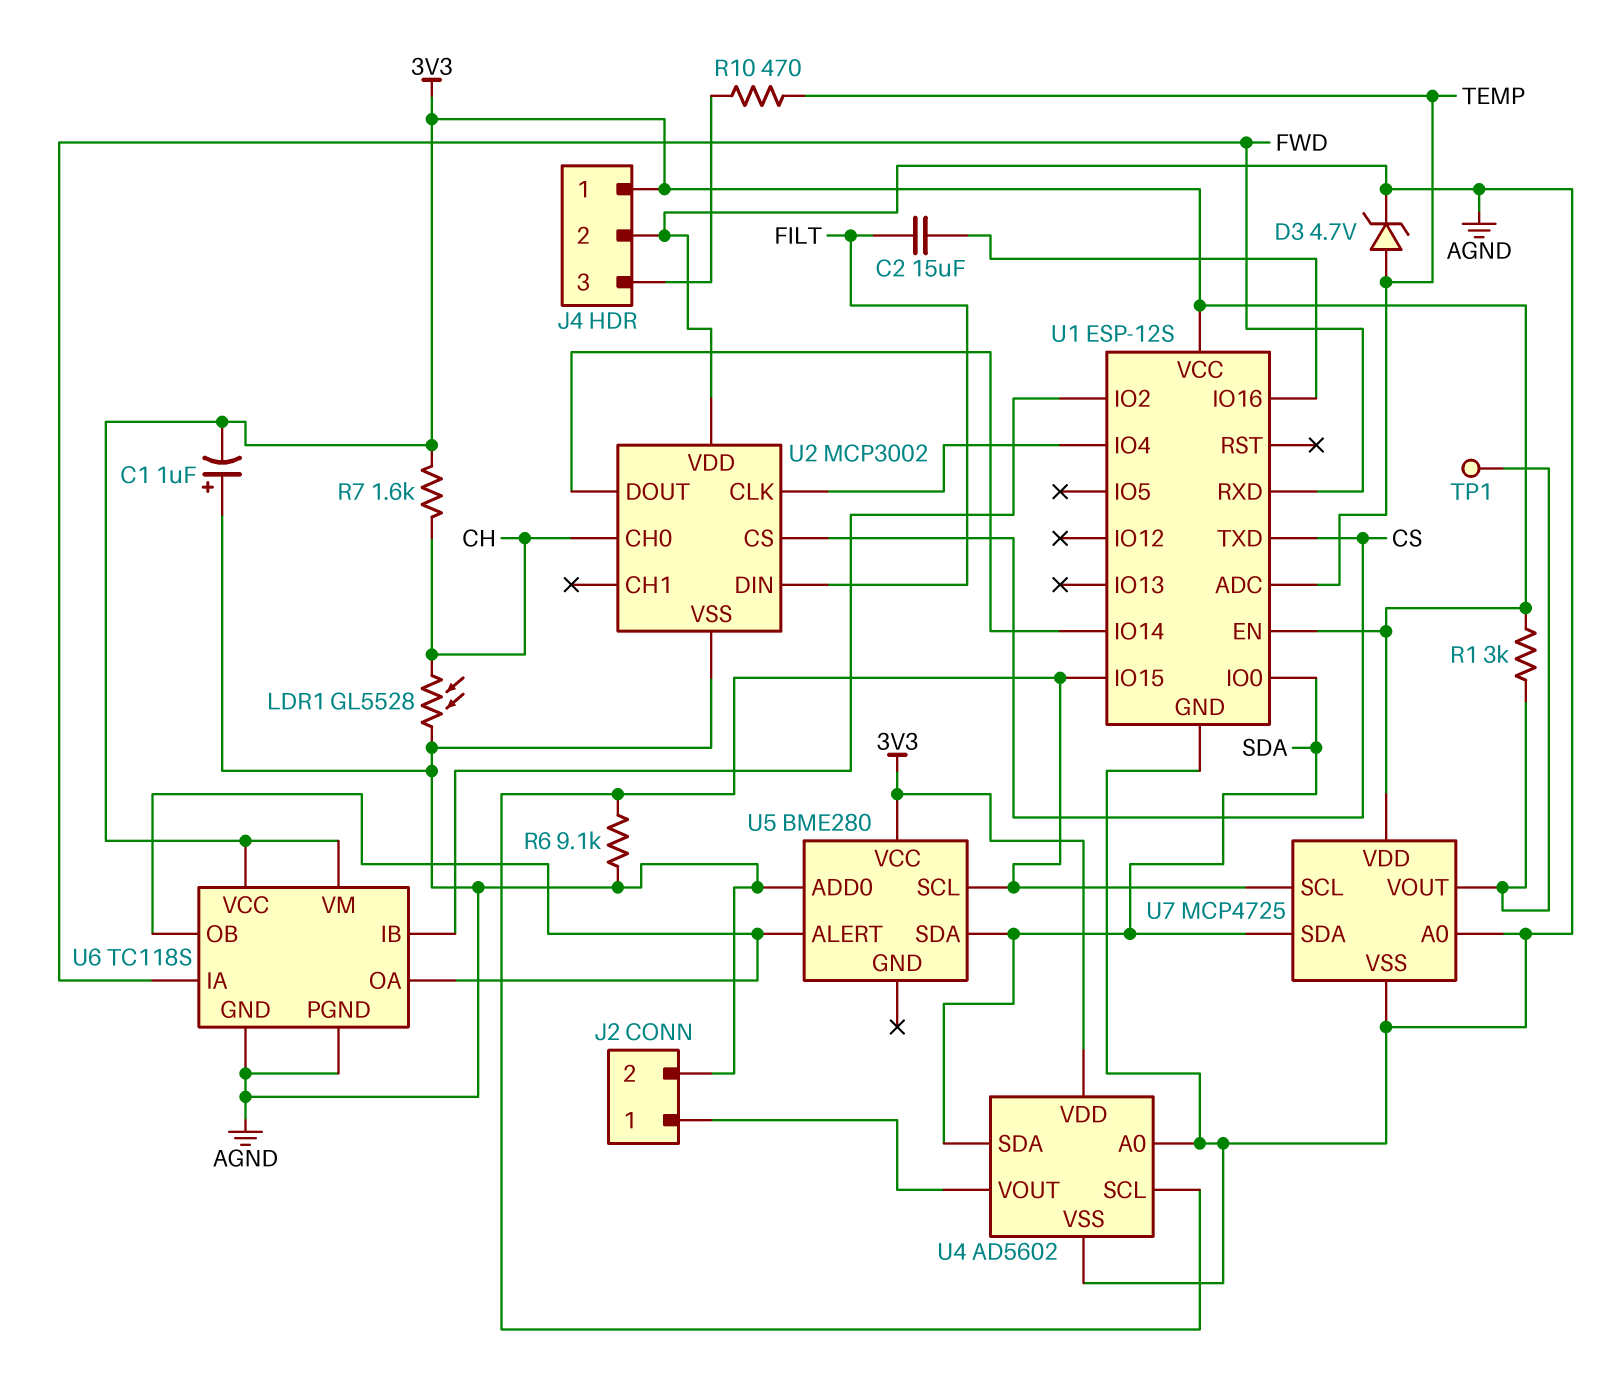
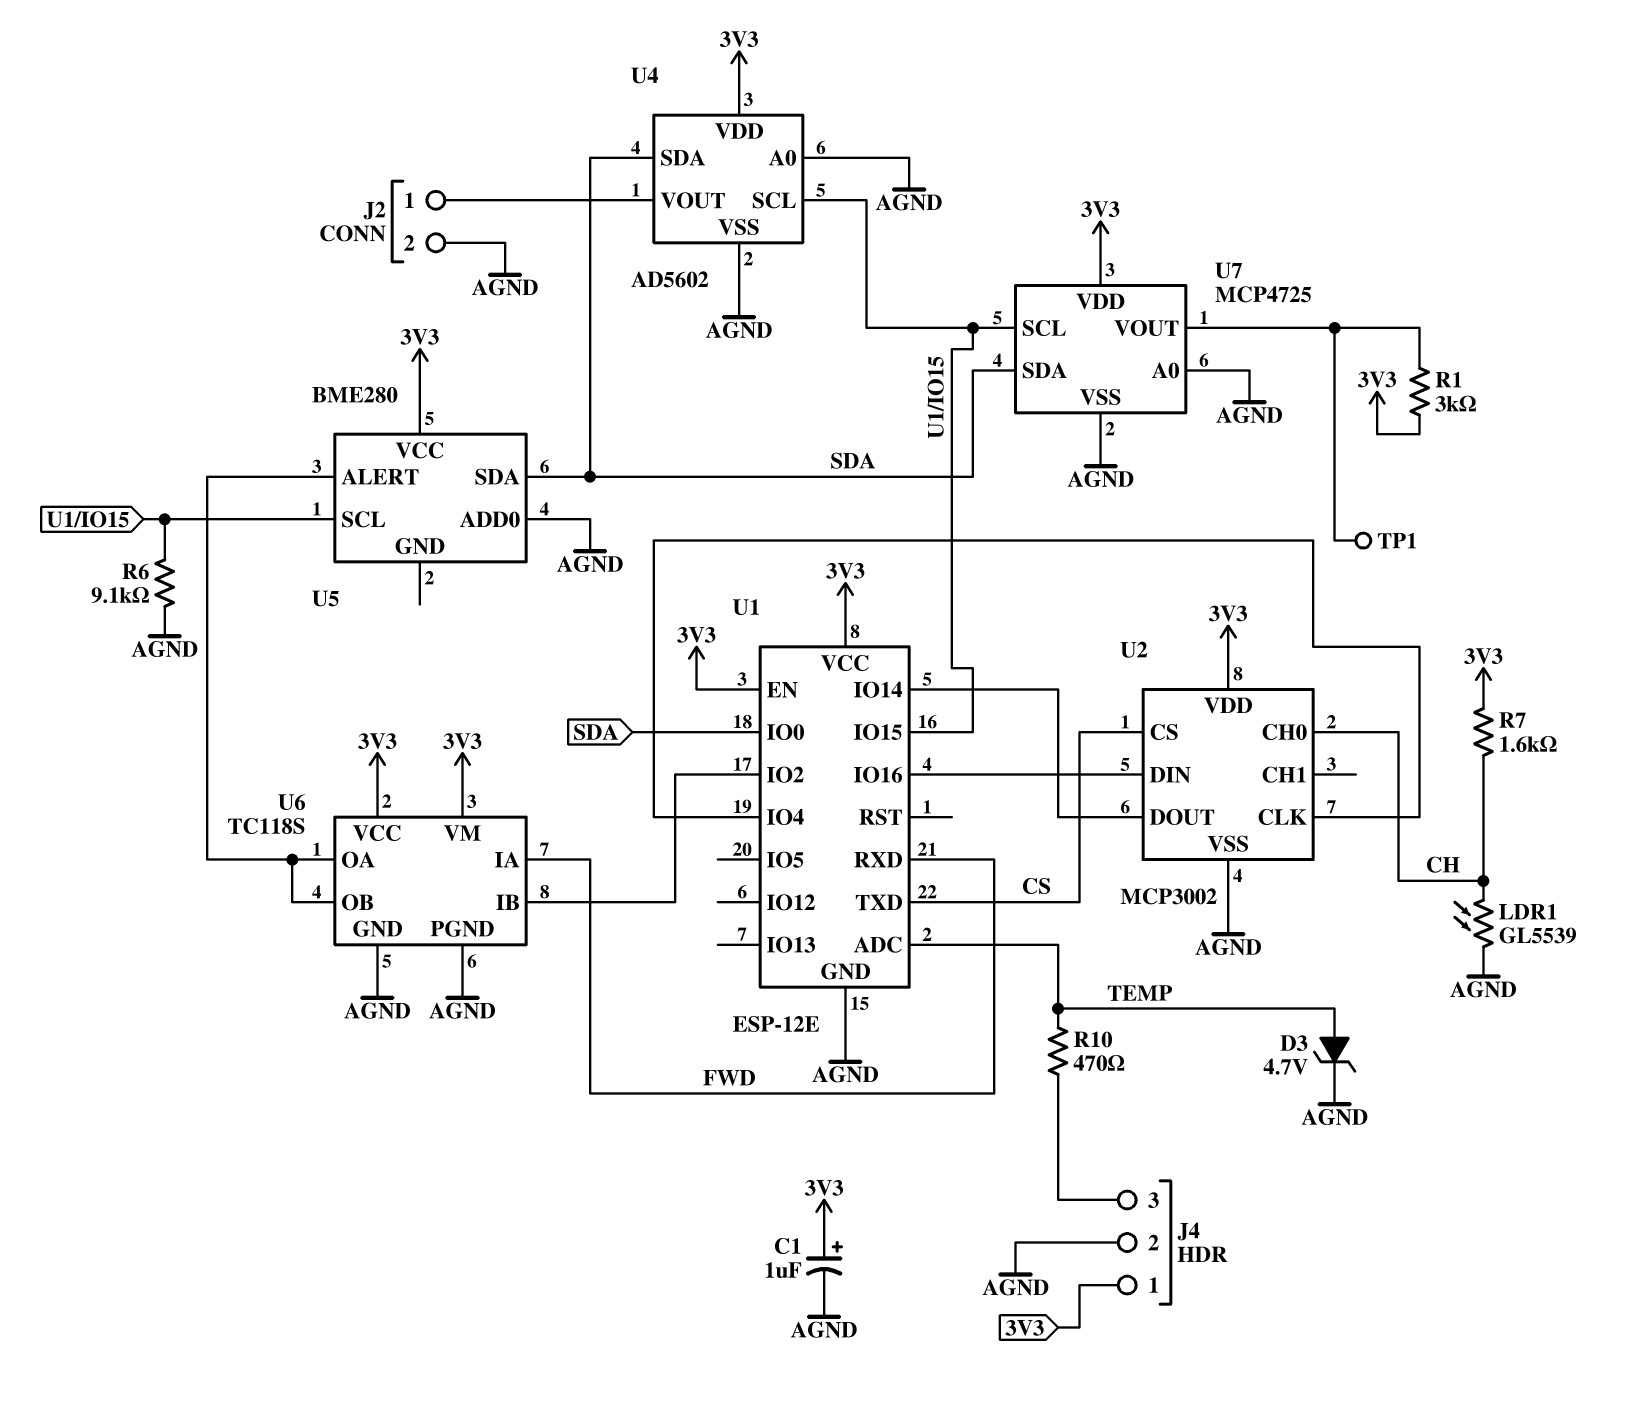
C1: 1uF (plus AGND, minus 3V3) -> 1uF (plus 3V3, minus AGND)
C2: 15uF (FILT, U1/IO16) -> none
LDR1: GL5528 (AGND, CH) -> GL5539 (AGND, CH)
U1: ESP-12S -> ESP-12E
U2 pin DIN: FILT -> U1/IO16
U2 pin VDD: AGND -> 3V3

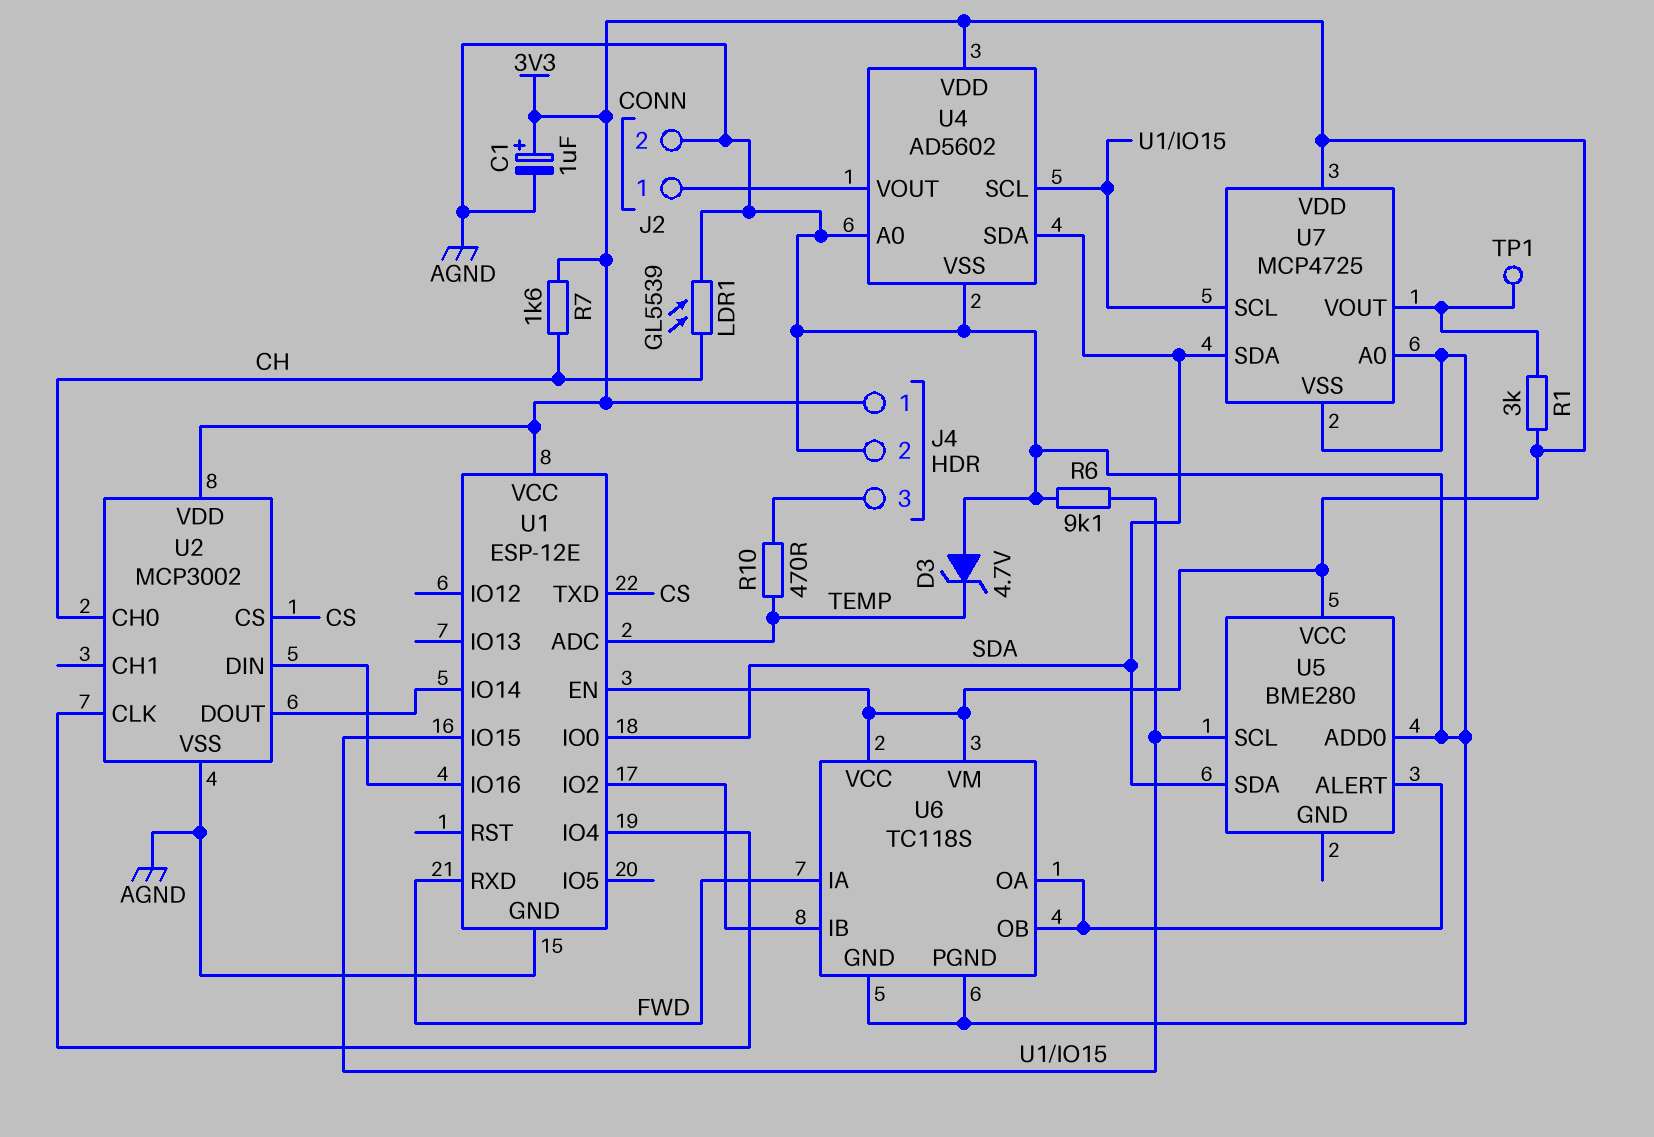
D3: zener 4.7V (A TEMP, K AGND) -> zener 4.7V (A AGND, K TEMP)

